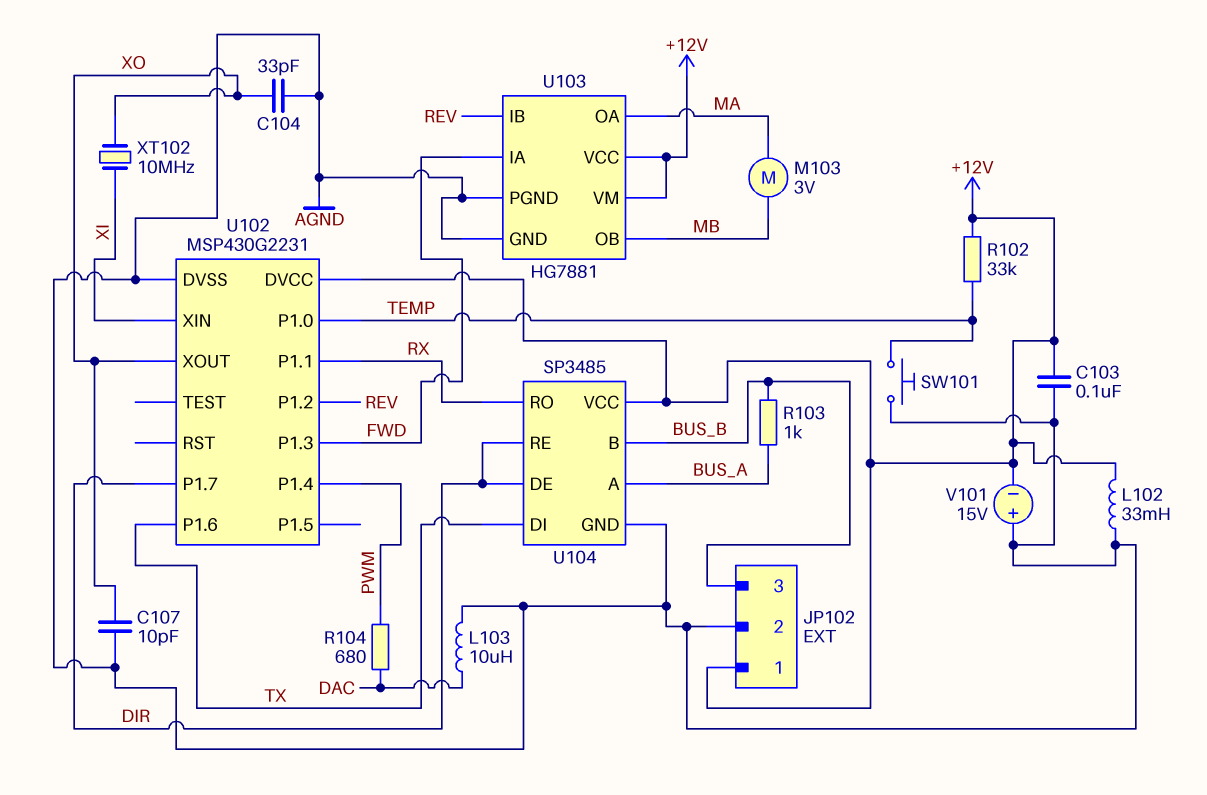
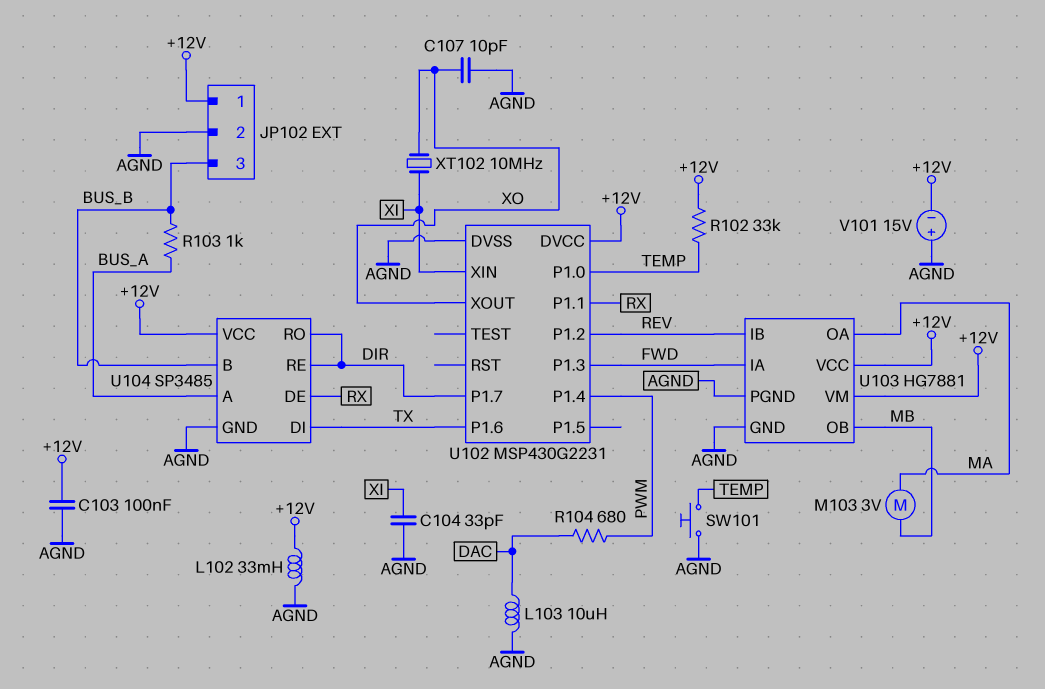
C104: 33pF (AGND, XO) -> 33pF (AGND, XI)
U104 pin DE: DIR -> RX
U104 pin RO: RX -> DIR

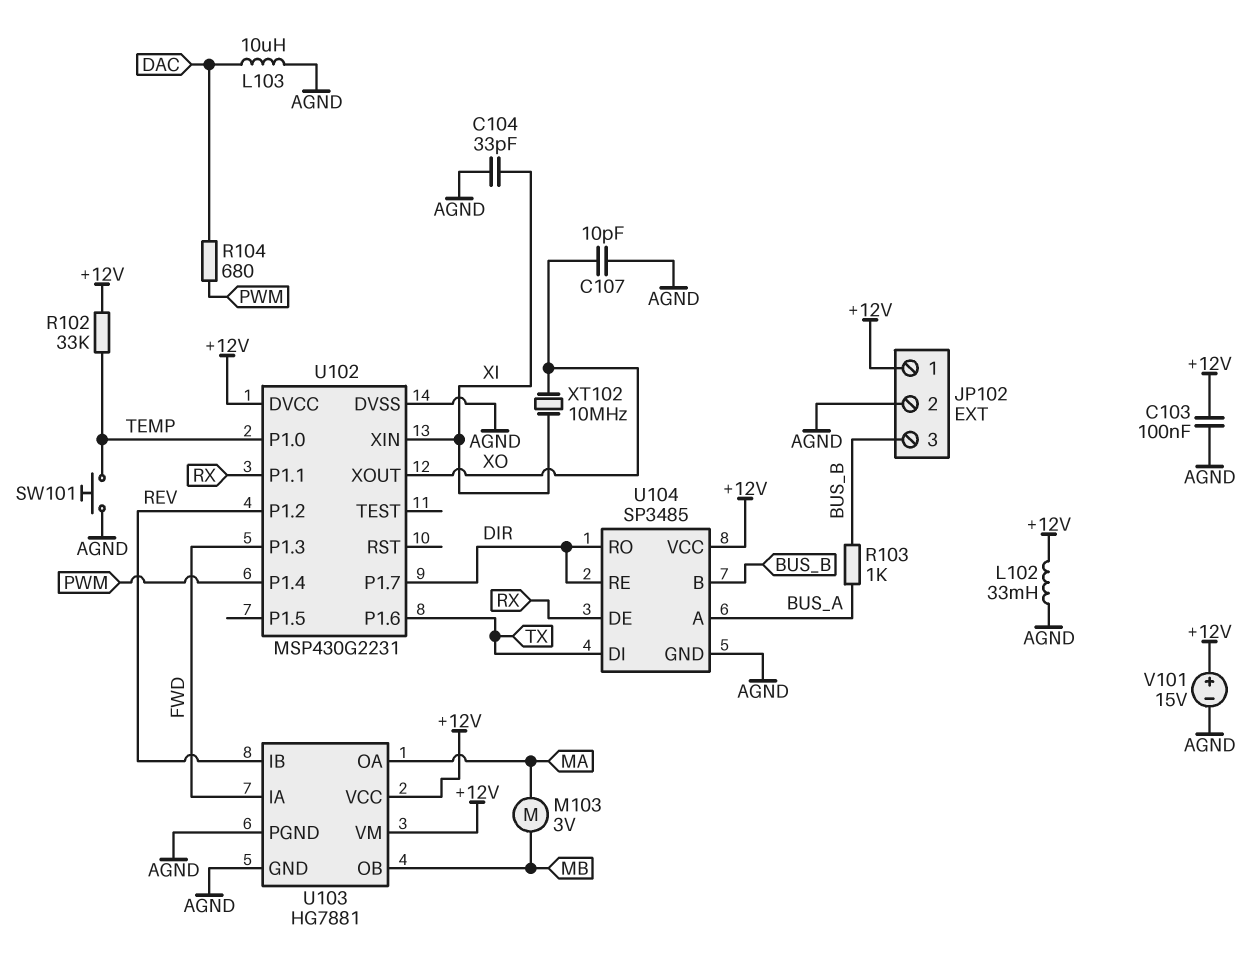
V101: 15V (plus AGND, minus +12V) -> 15V (plus +12V, minus AGND)

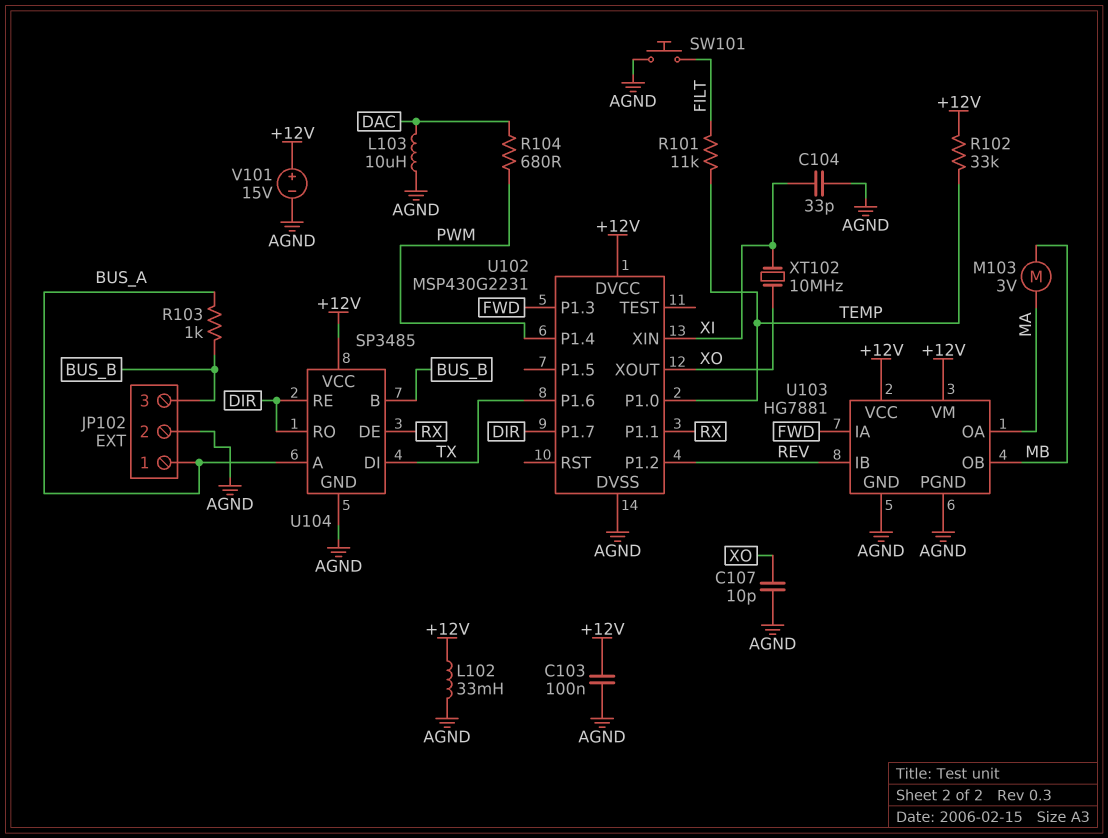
JP102 pin 1: +12V -> BUS_A
R101: none -> 11k (FILT, TEMP)
SW101: button (AGND, TEMP) -> button (AGND, FILT)

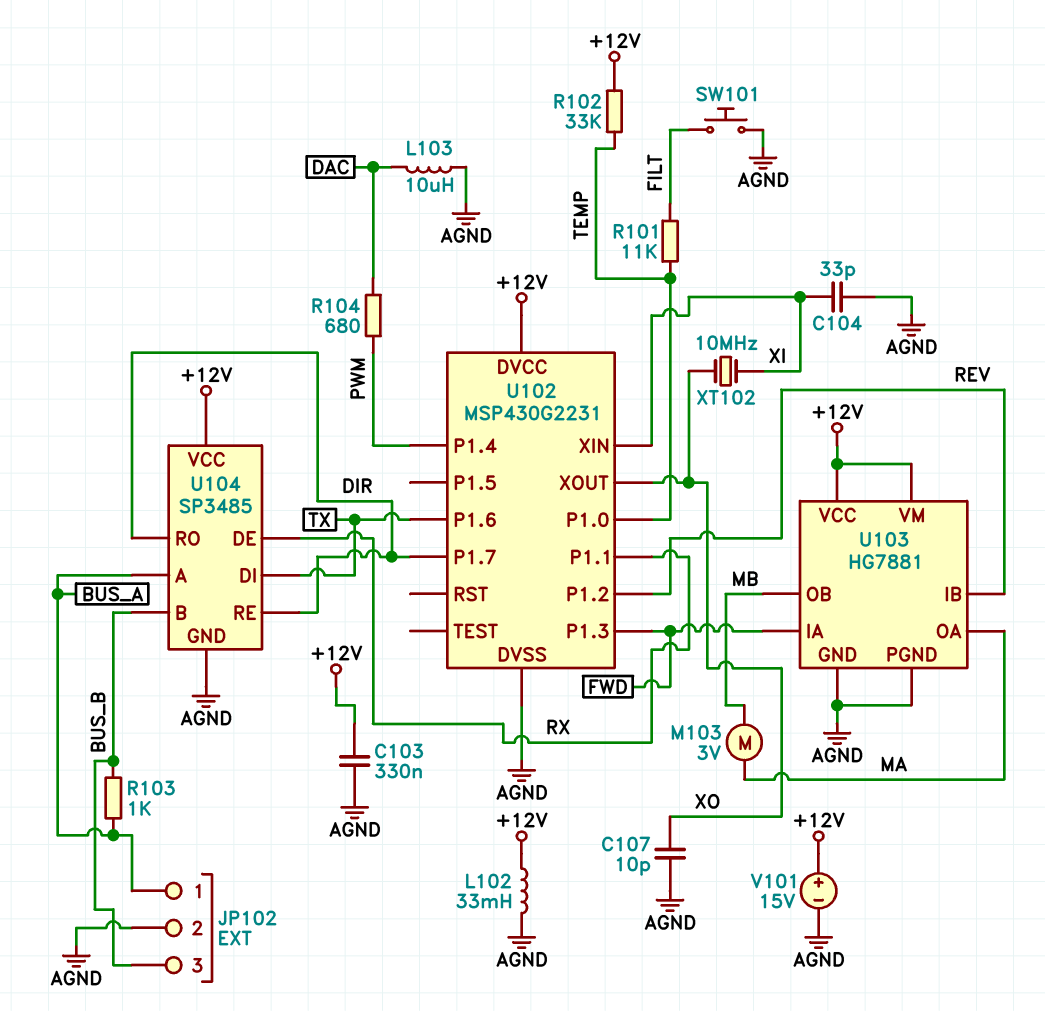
C103: 100nF (+12V, AGND) -> 330nF (+12V, AGND)

